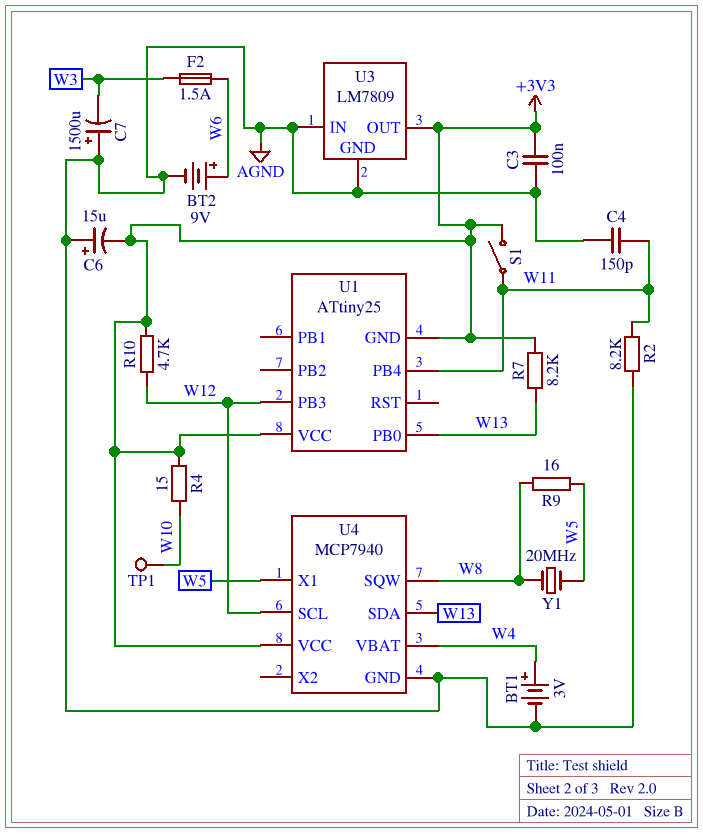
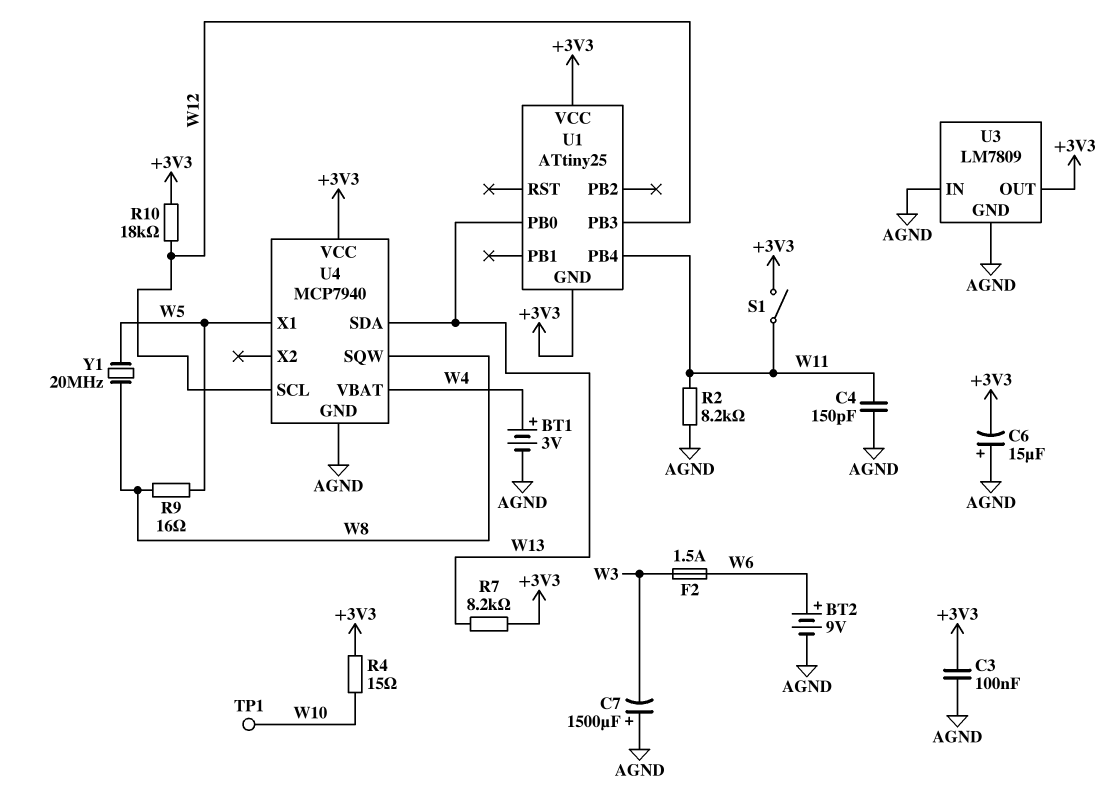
R10: 4.7k (+3V3, W12) -> 18k (+3V3, W12)

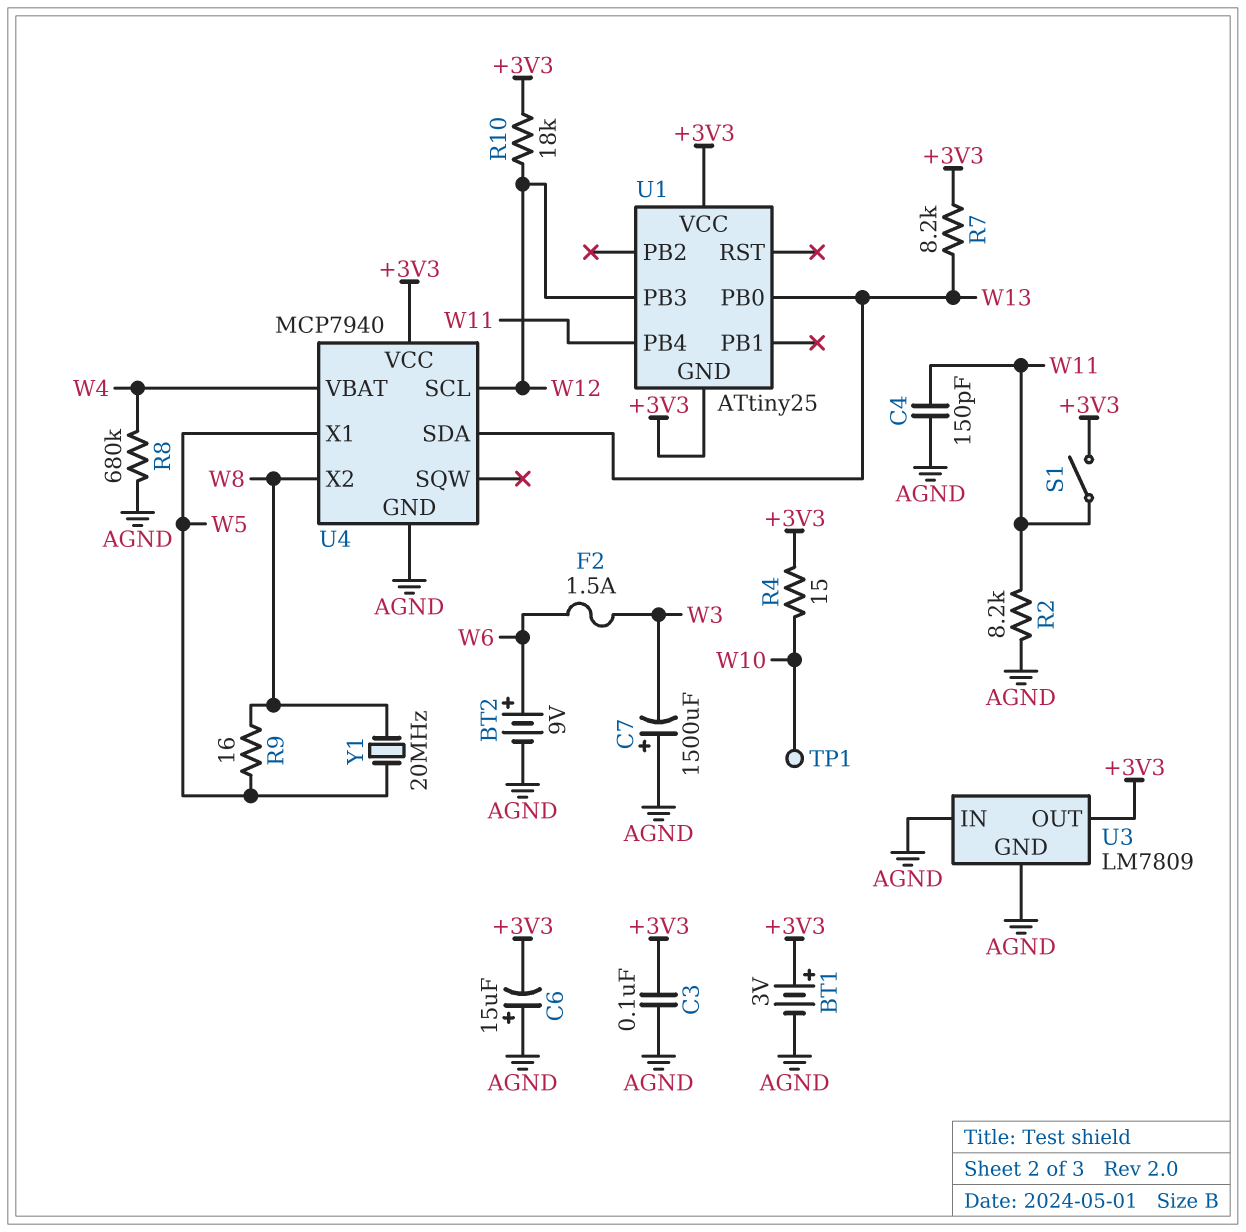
BT1: 3V (plus W4, minus AGND) -> 3V (plus +3V3, minus AGND)
R8: none -> 680k (AGND, W4)
U4 pin SQW: W8 -> none
U4 pin X2: none -> W8

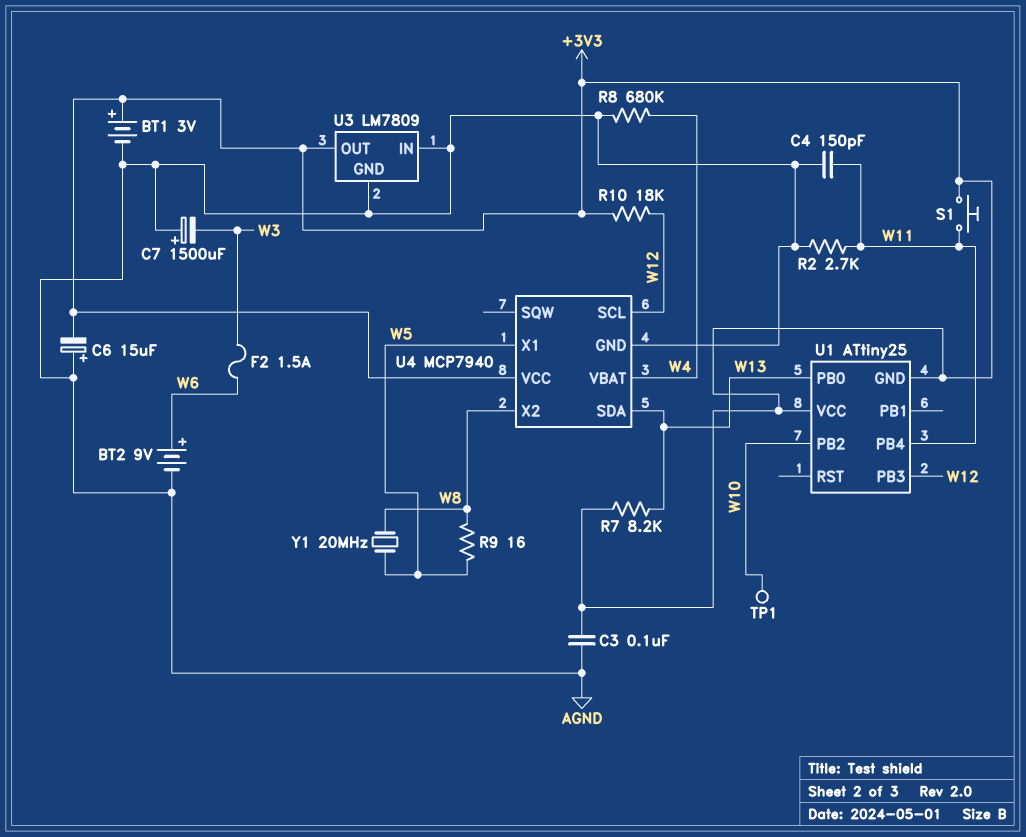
R2: 8.2k (AGND, W11) -> 2.7k (AGND, W11)
R4: 15 (+3V3, W10) -> none
S1: switch (+3V3, W11) -> button (+3V3, W11)
U1 pin PB2: none -> W10

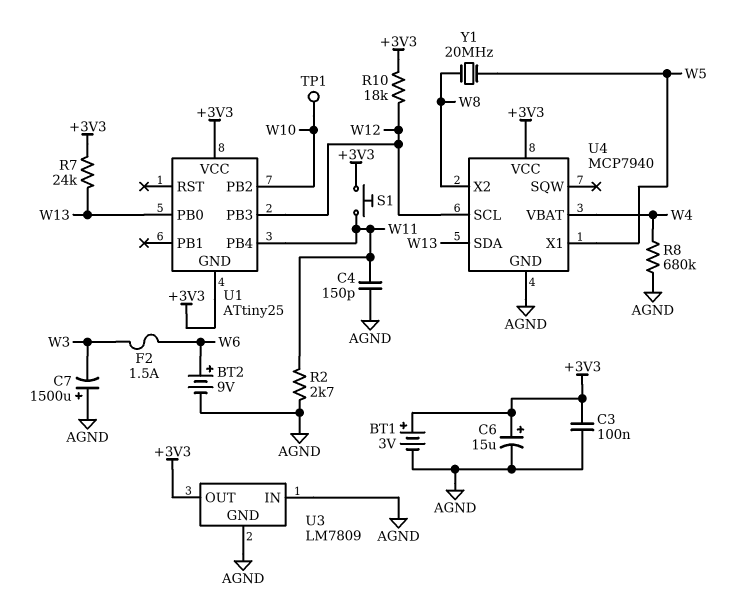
C6: 15uF (plus AGND, minus +3V3) -> 15uF (plus +3V3, minus AGND)
R7: 8.2k (+3V3, W13) -> 24k (+3V3, W13)
R9: 16 (W5, W8) -> none

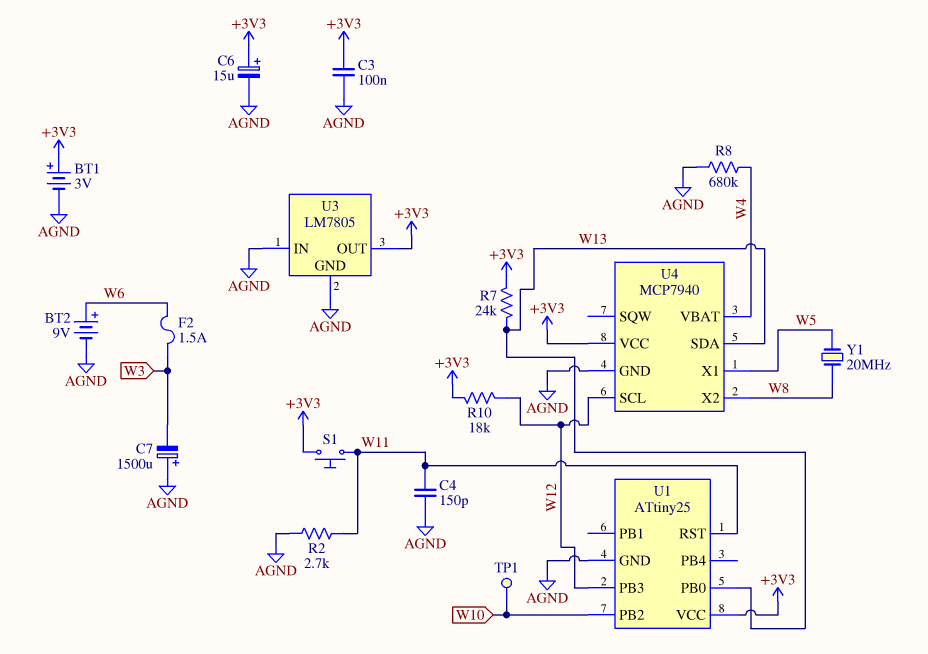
U1 pin GND: +3V3 -> AGND
U1 pin PB4: W11 -> none
U1 pin RST: none -> W11
U3: LM7809 -> LM7805

